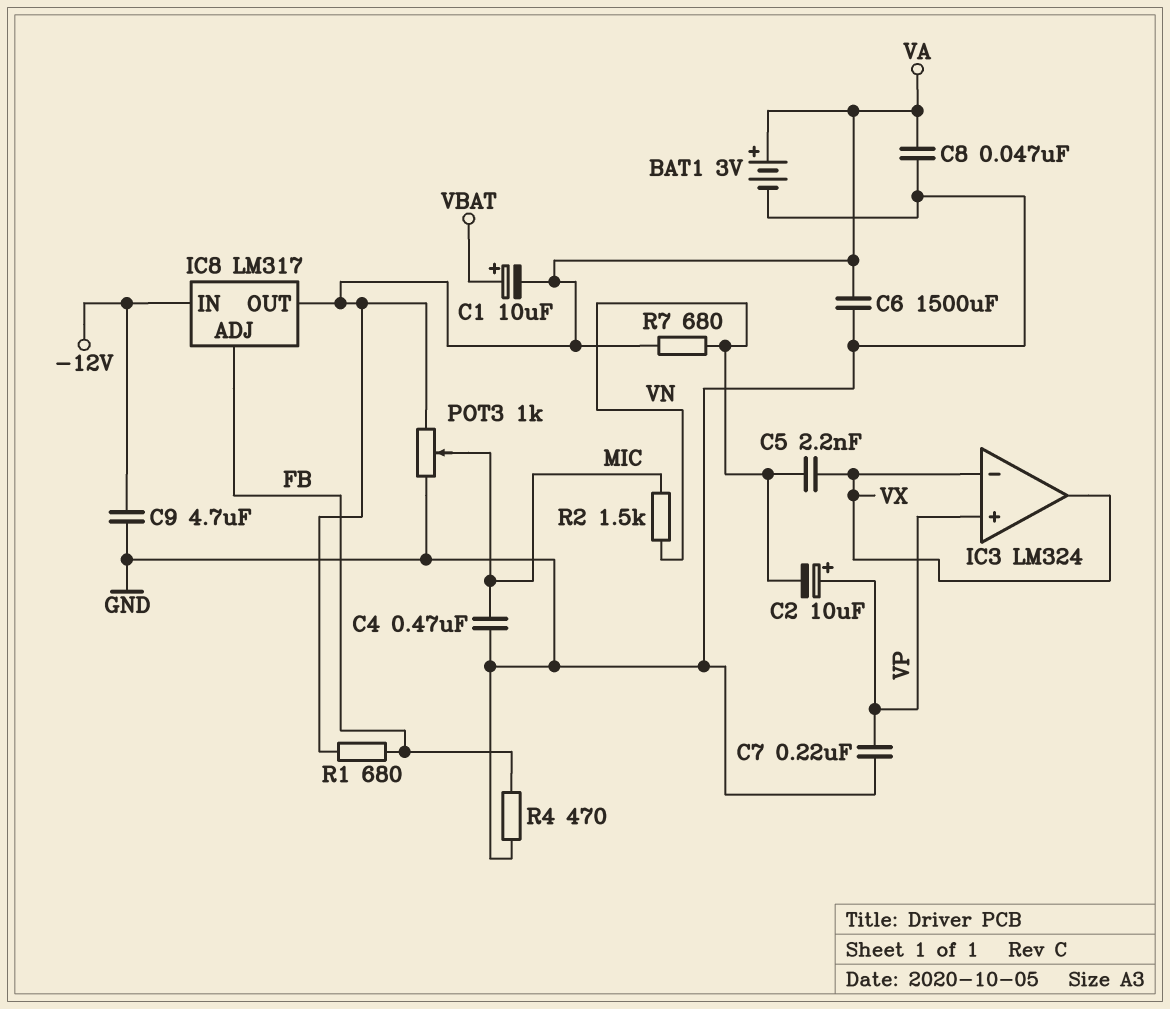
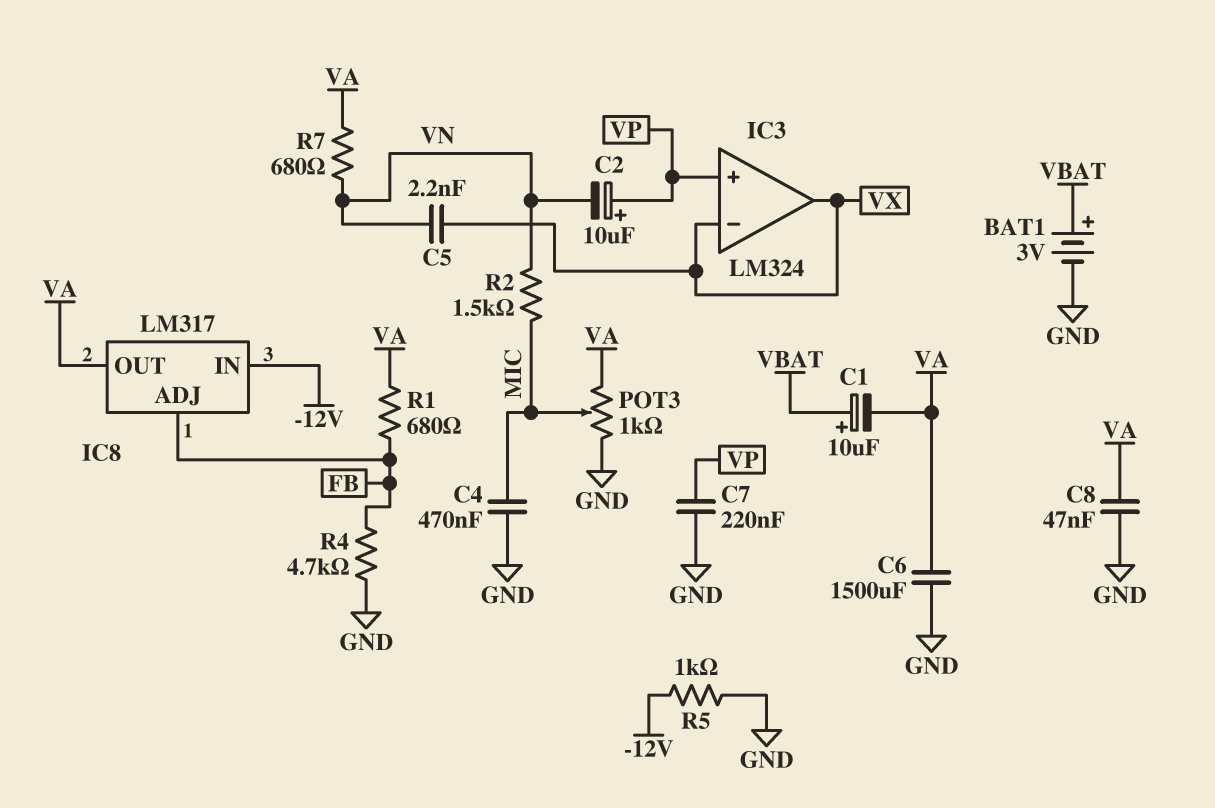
BAT1: 3V (plus VA, minus GND) -> 3V (plus VBAT, minus GND)
C9: 4.7uF (-12V, GND) -> none
R4: 470 (FB, GND) -> 4.7k (FB, GND)
R5: none -> 1k (-12V, GND)

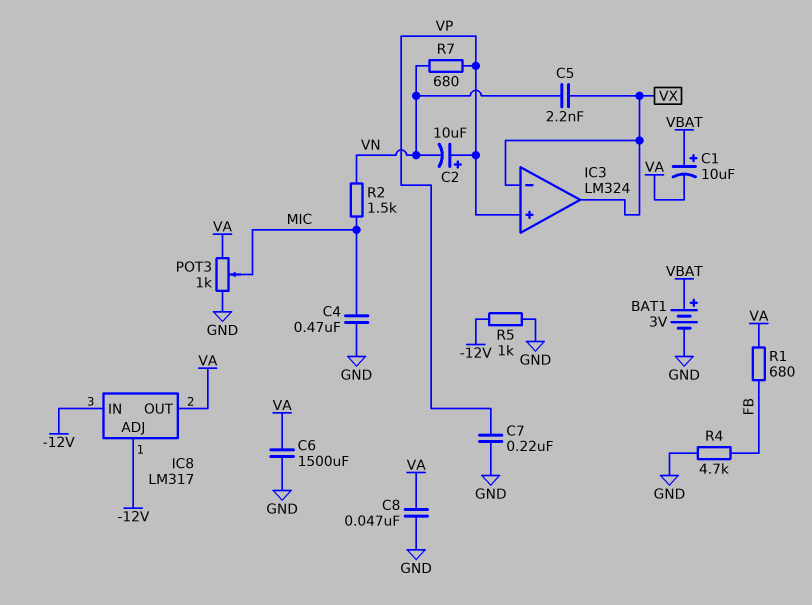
IC8 pin ADJ: FB -> -12V
R7: 680 (VA, VN) -> 680 (VN, VP)

